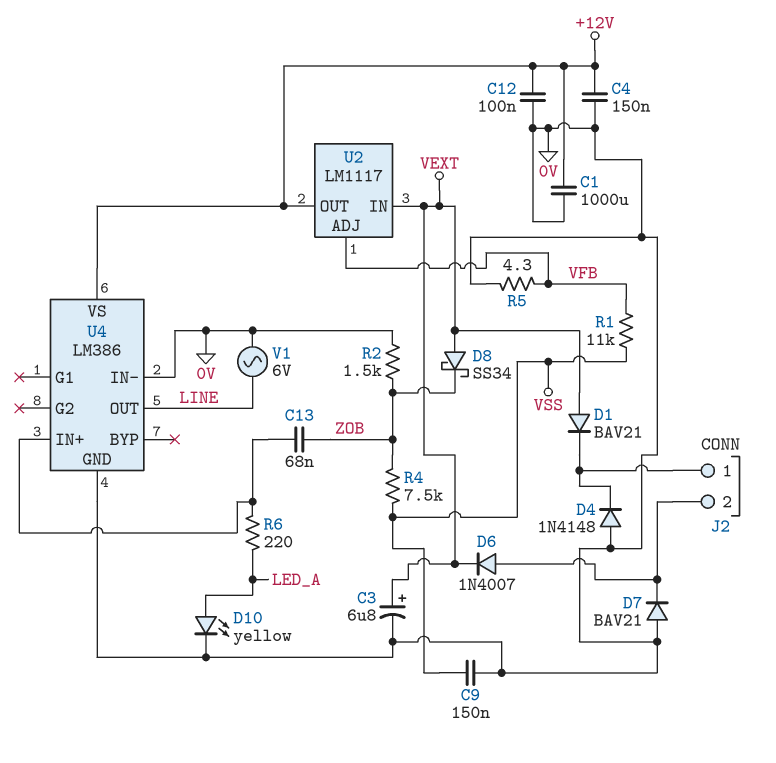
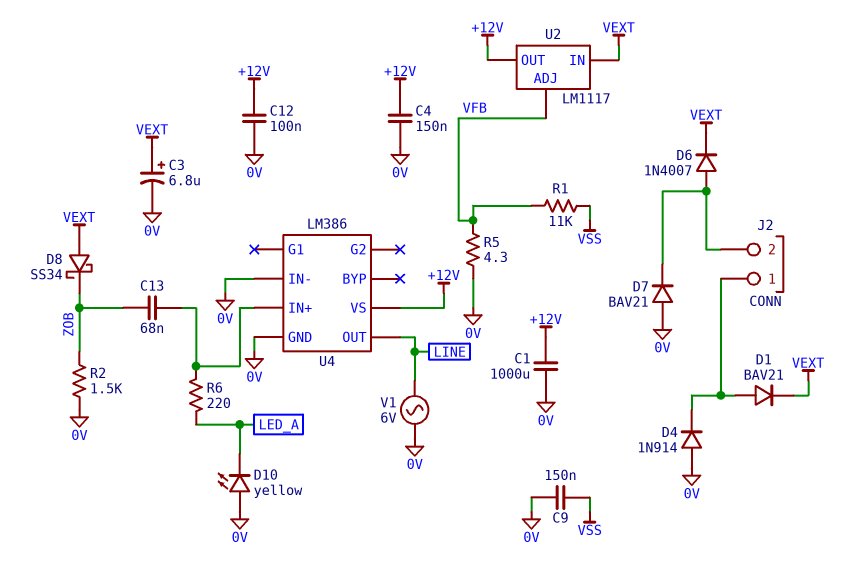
D1: diode BAV21 (A VEXT, K J2/1) -> diode BAV21 (A J2/1, K VEXT)
D4: diode 1N4148 (A 0V, K J2/1) -> diode 1N914 (A 0V, K J2/1)
D10: LED yellow (A LED_A, K 0V) -> LED yellow (A 0V, K LED_A)
R4: 7.5k (VSS, ZOB) -> none

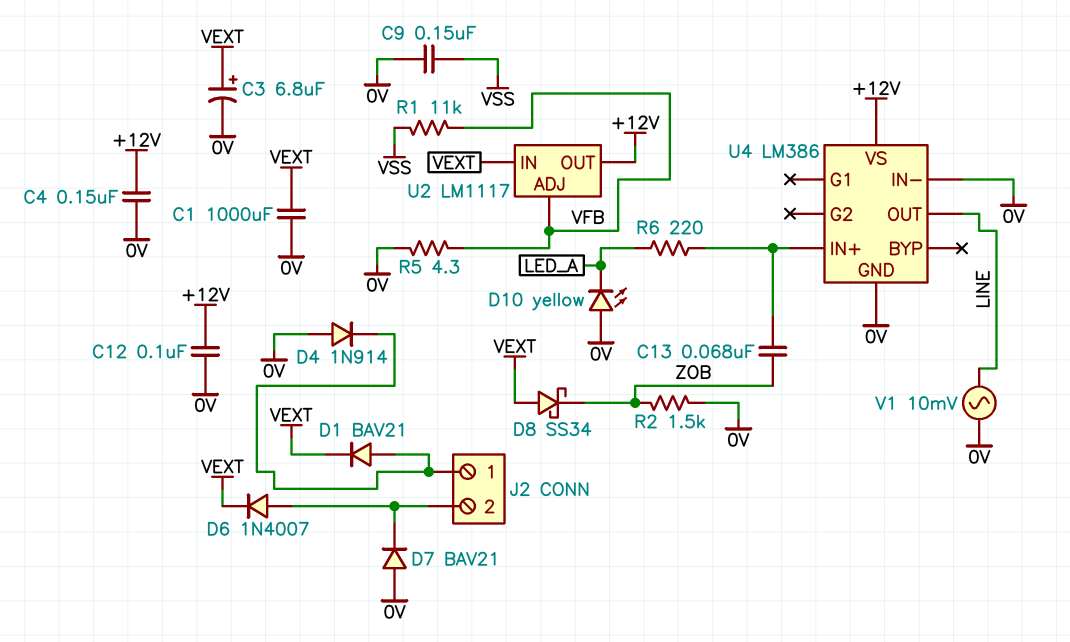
C1: 1000uF (+12V, 0V) -> 1000uF (0V, VEXT)
V1: AC 6V (0V, LINE) -> AC 10mV (0V, LINE)

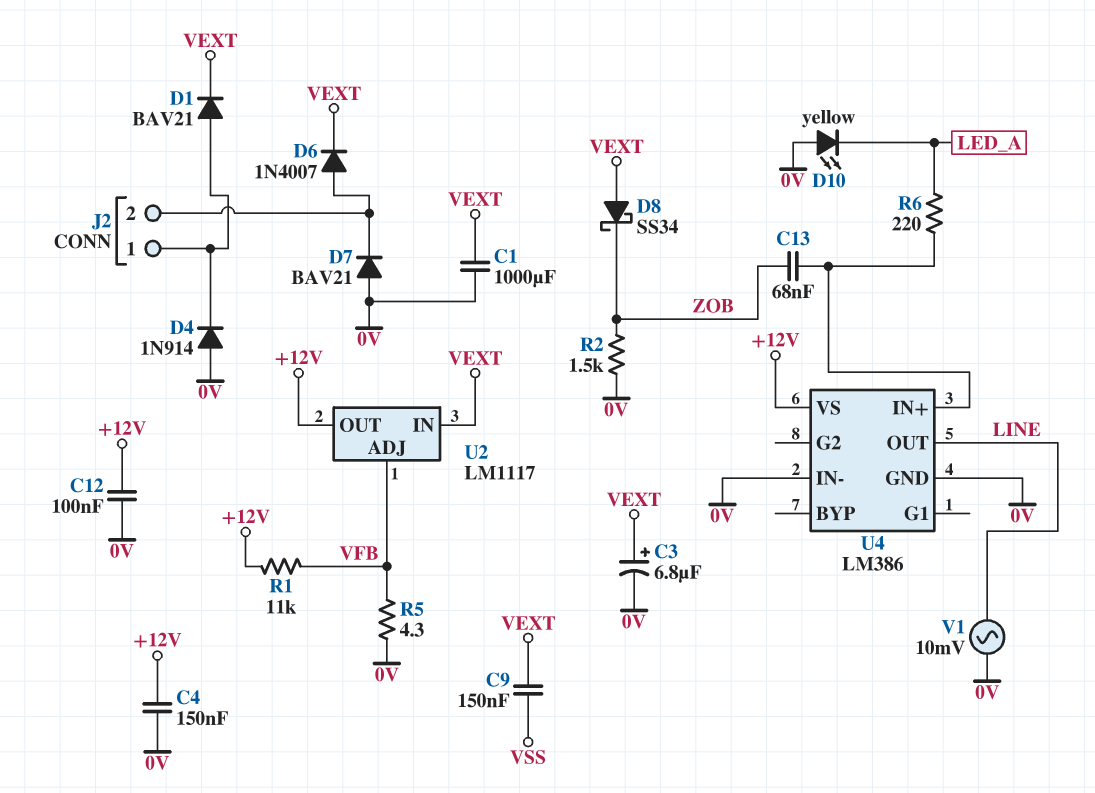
C9: 150nF (0V, VSS) -> 150nF (VEXT, VSS)
R1: 11k (VFB, VSS) -> 11k (+12V, VFB)

